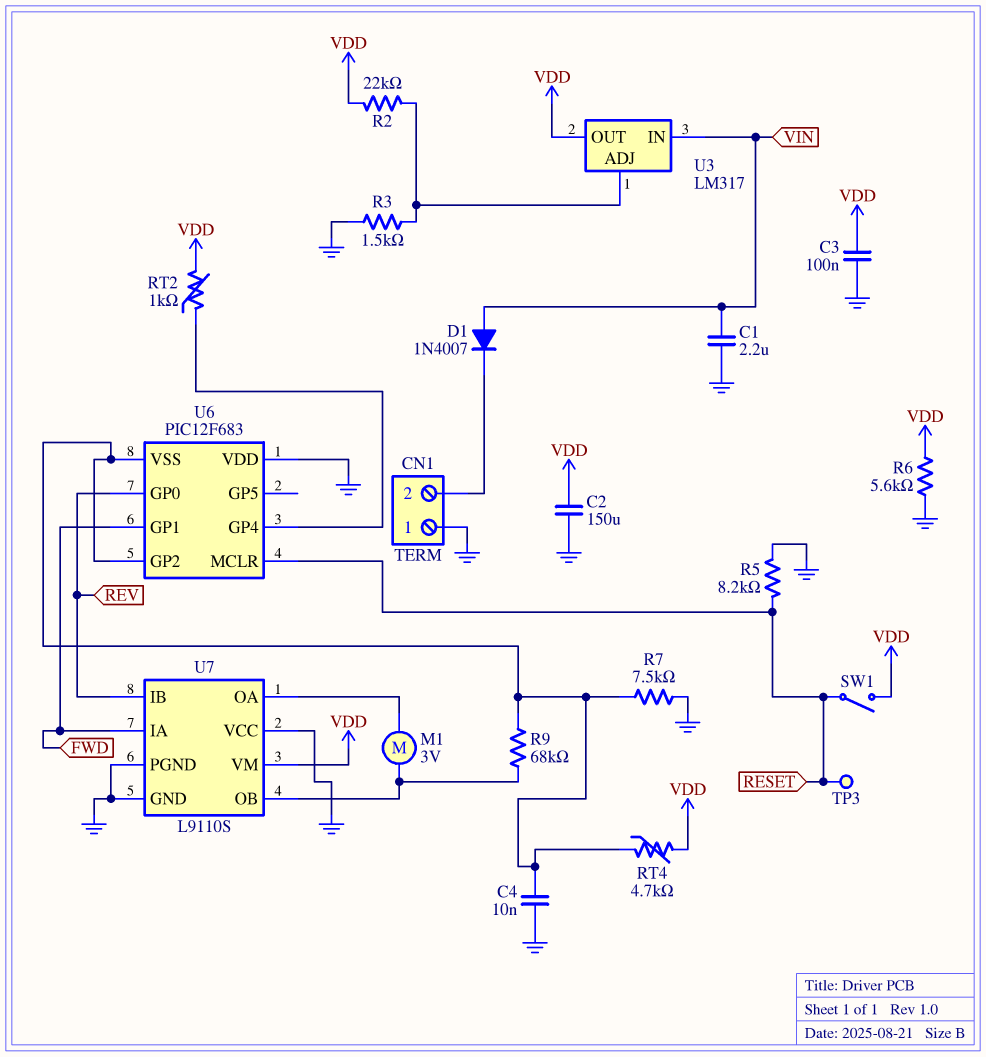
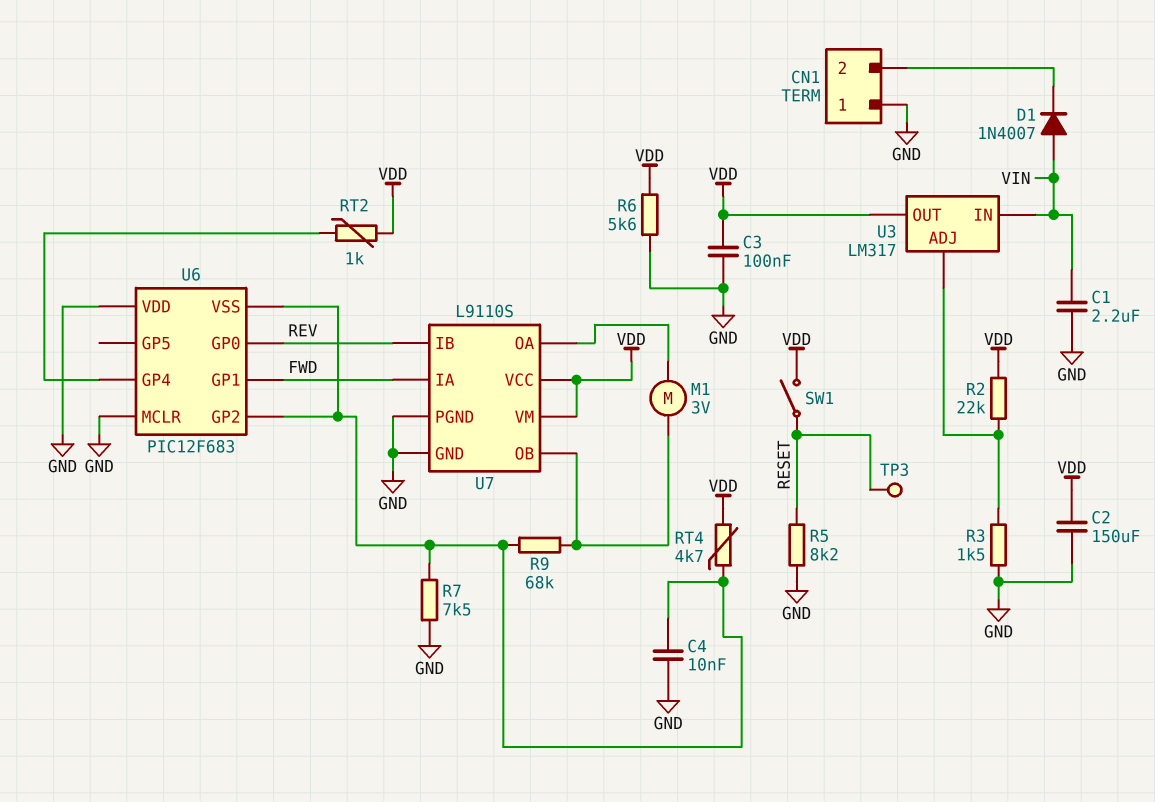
U6 pin MCLR: RESET -> GND
U7 pin VCC: GND -> VDD

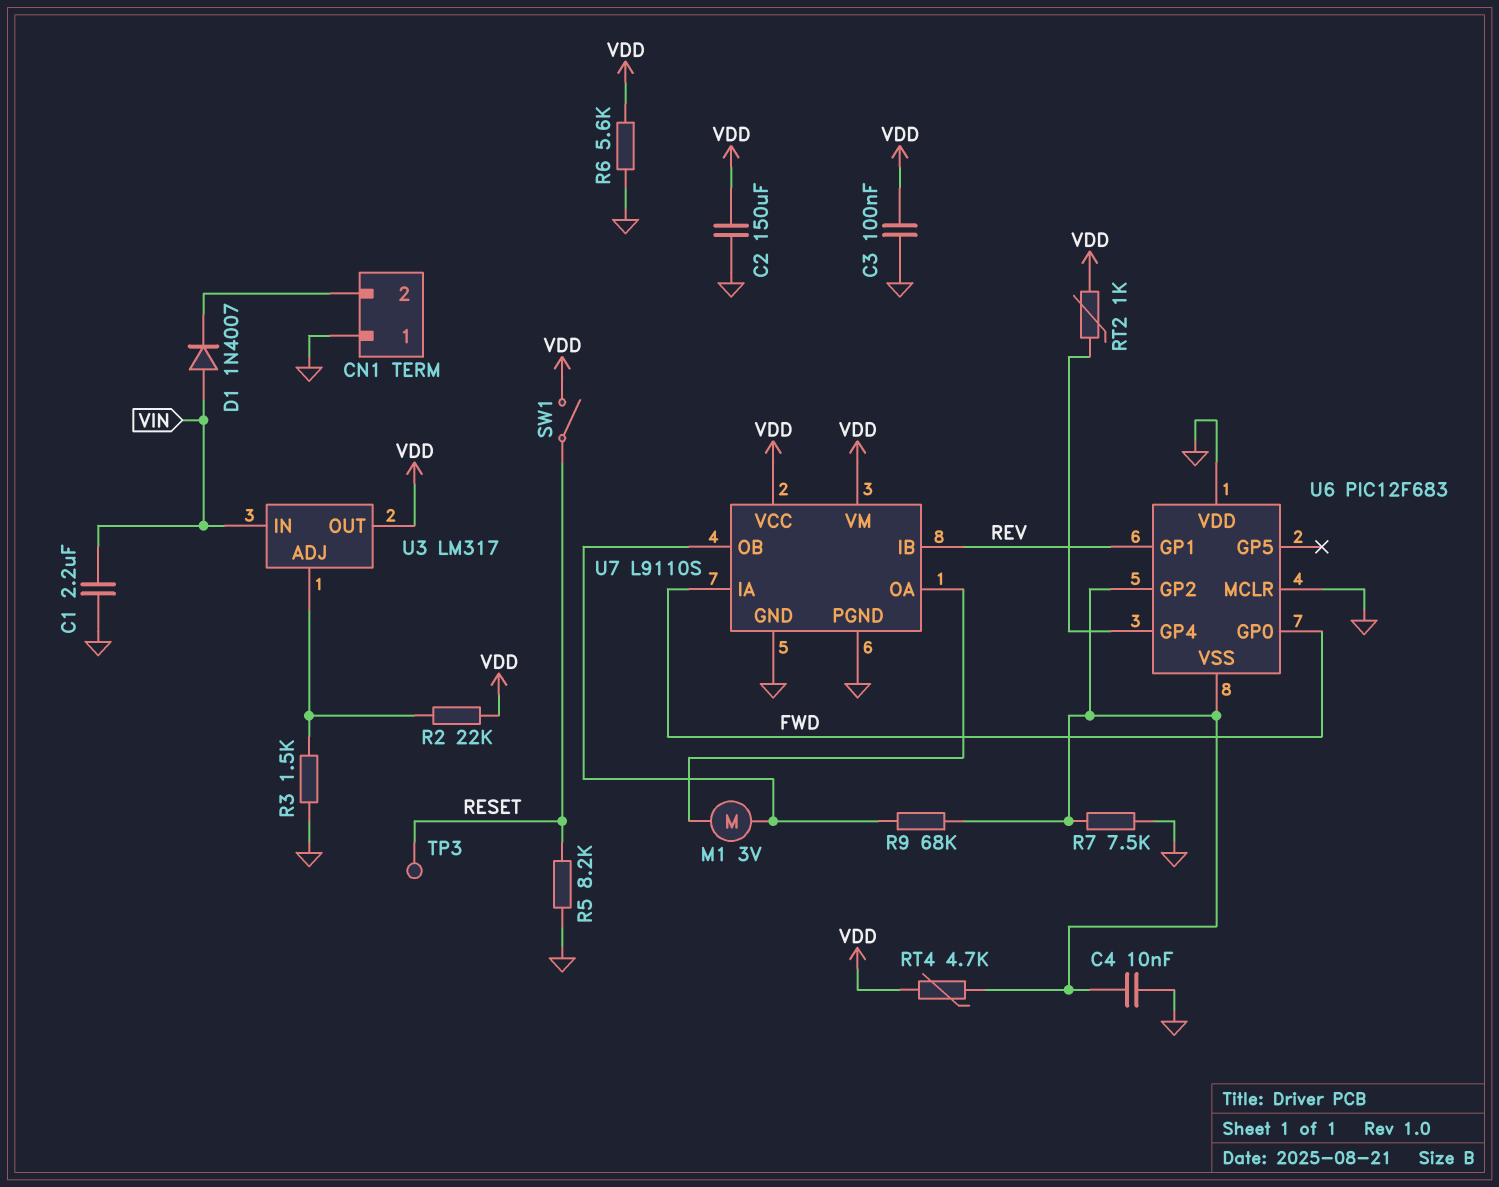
U6 pin GP0: REV -> FWD
U6 pin GP1: FWD -> REV

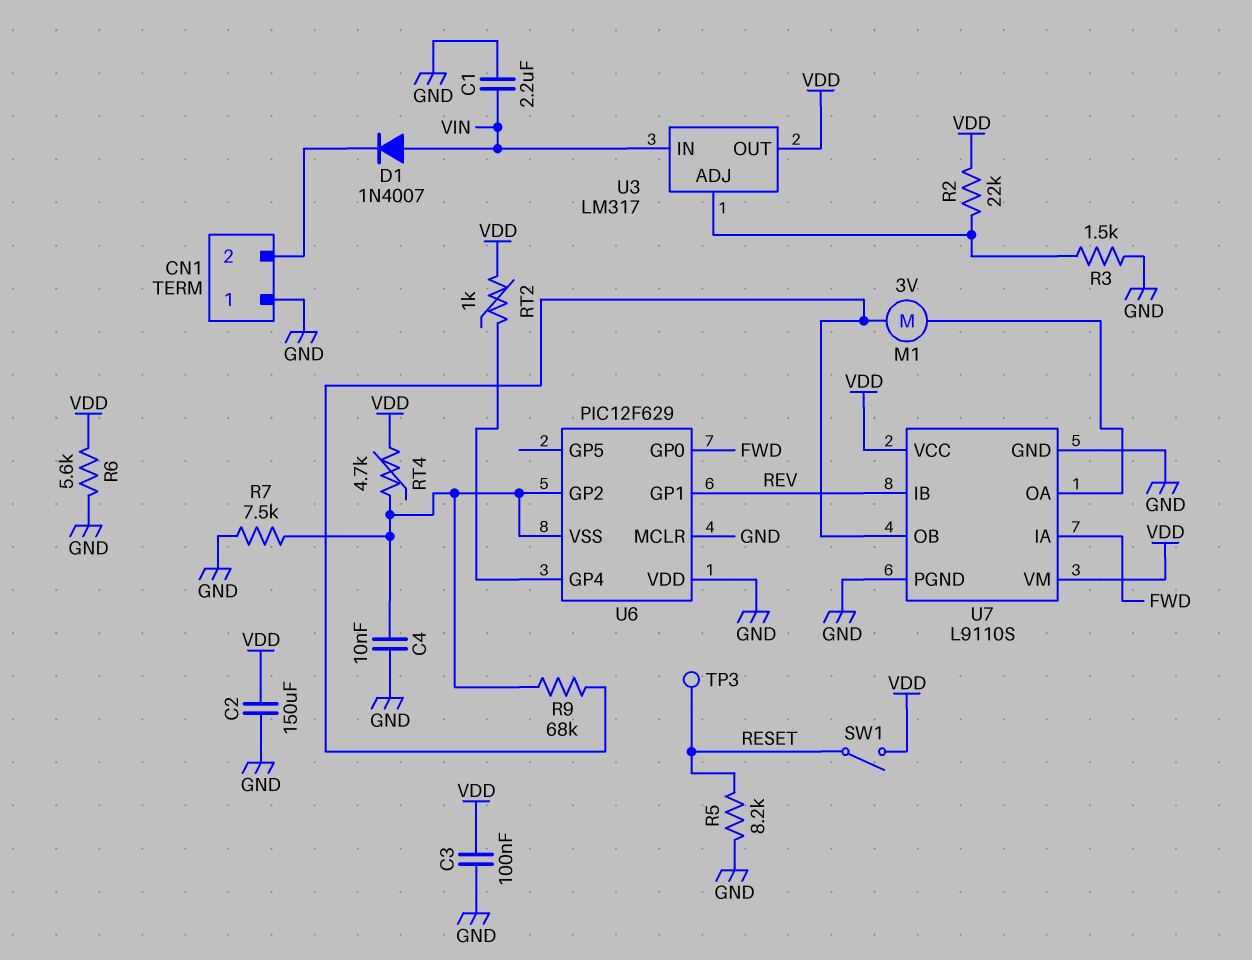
U6: PIC12F683 -> PIC12F629

